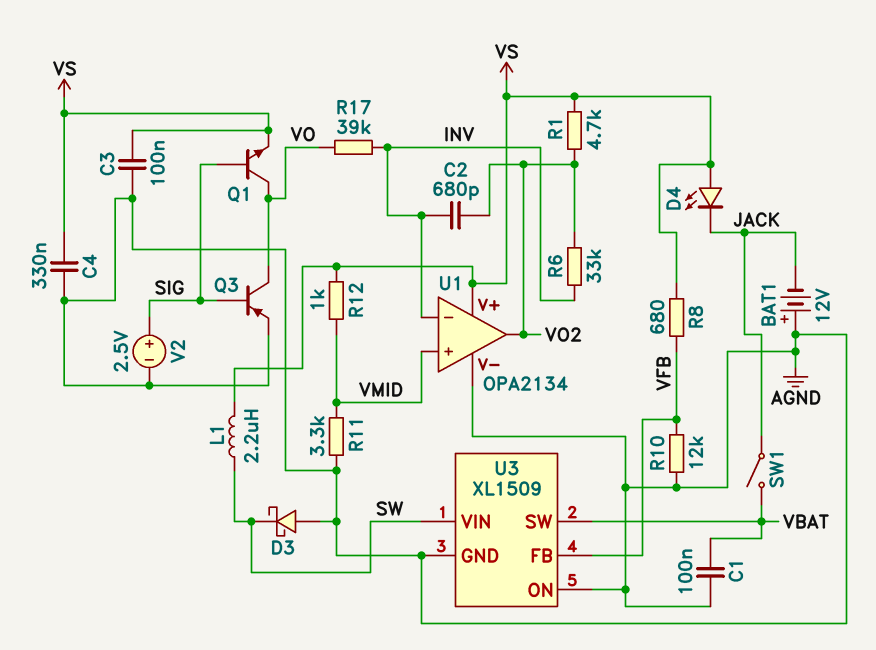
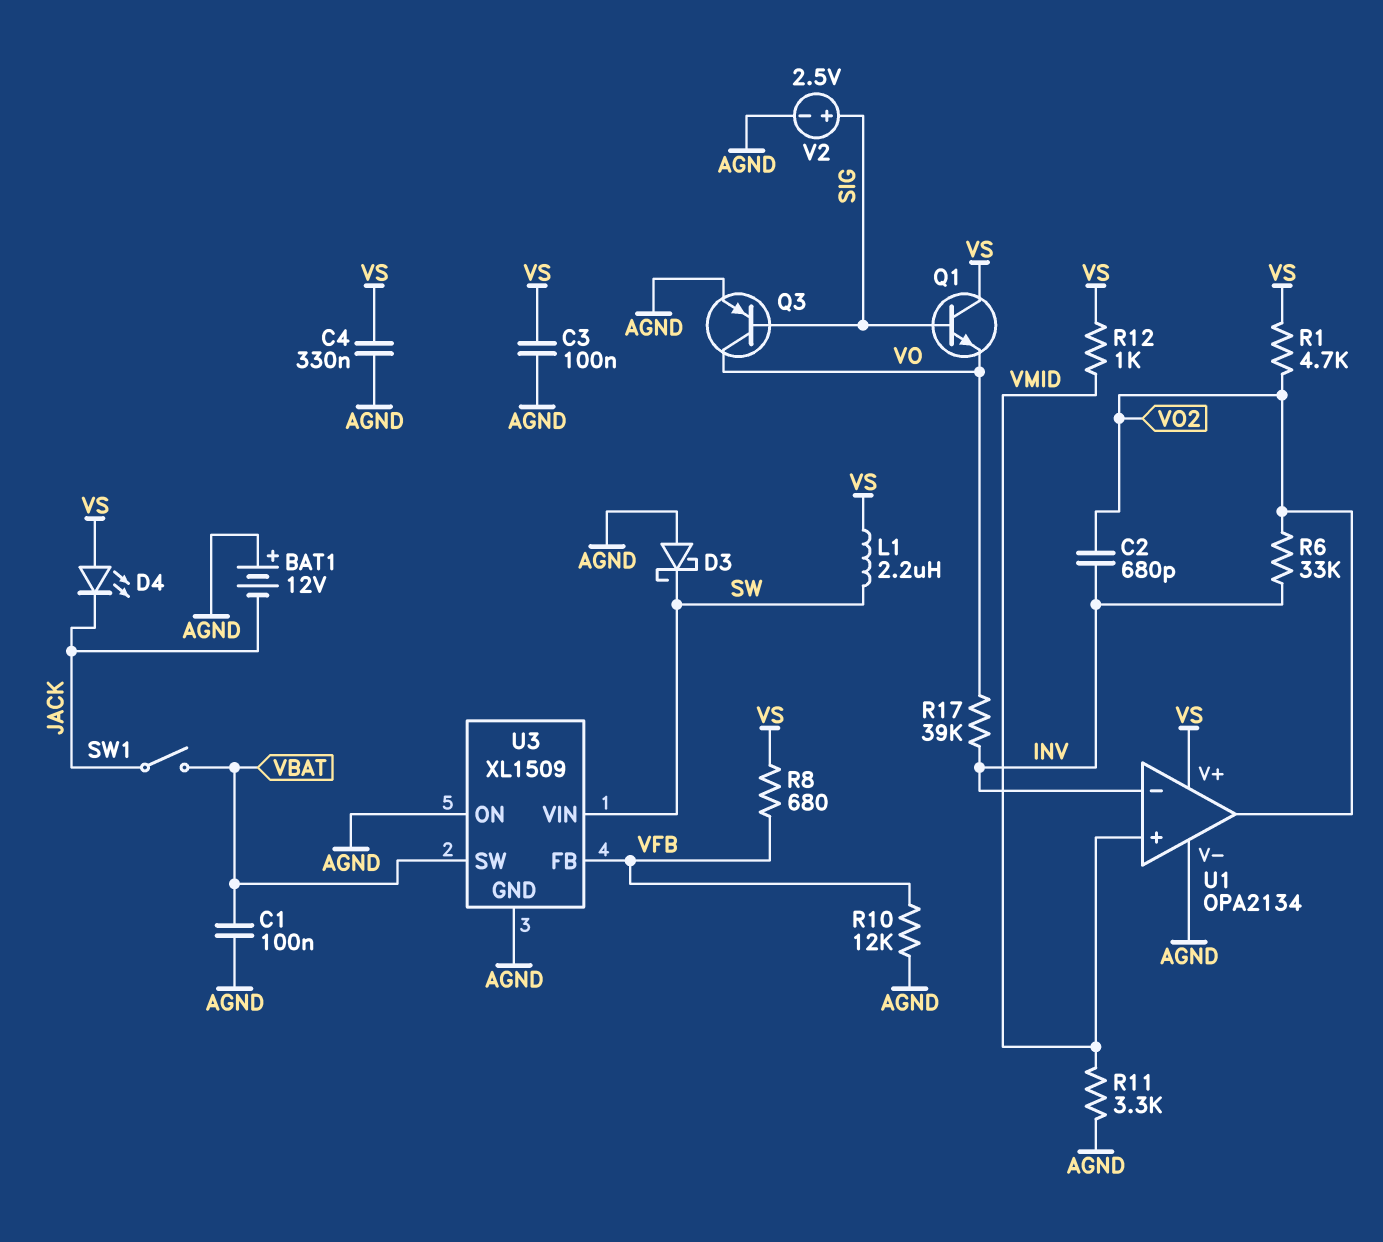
Q1: NPN (B SIG, C VO, E VS) -> NPN (B SIG, C VS, E VO)

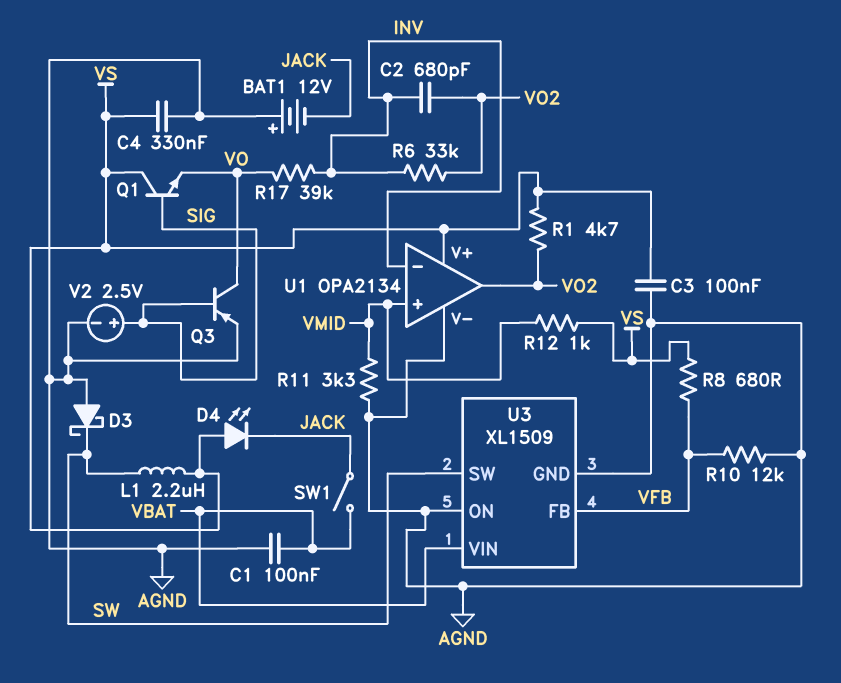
U3 pin SW: VBAT -> SW
U3 pin VIN: SW -> VBAT

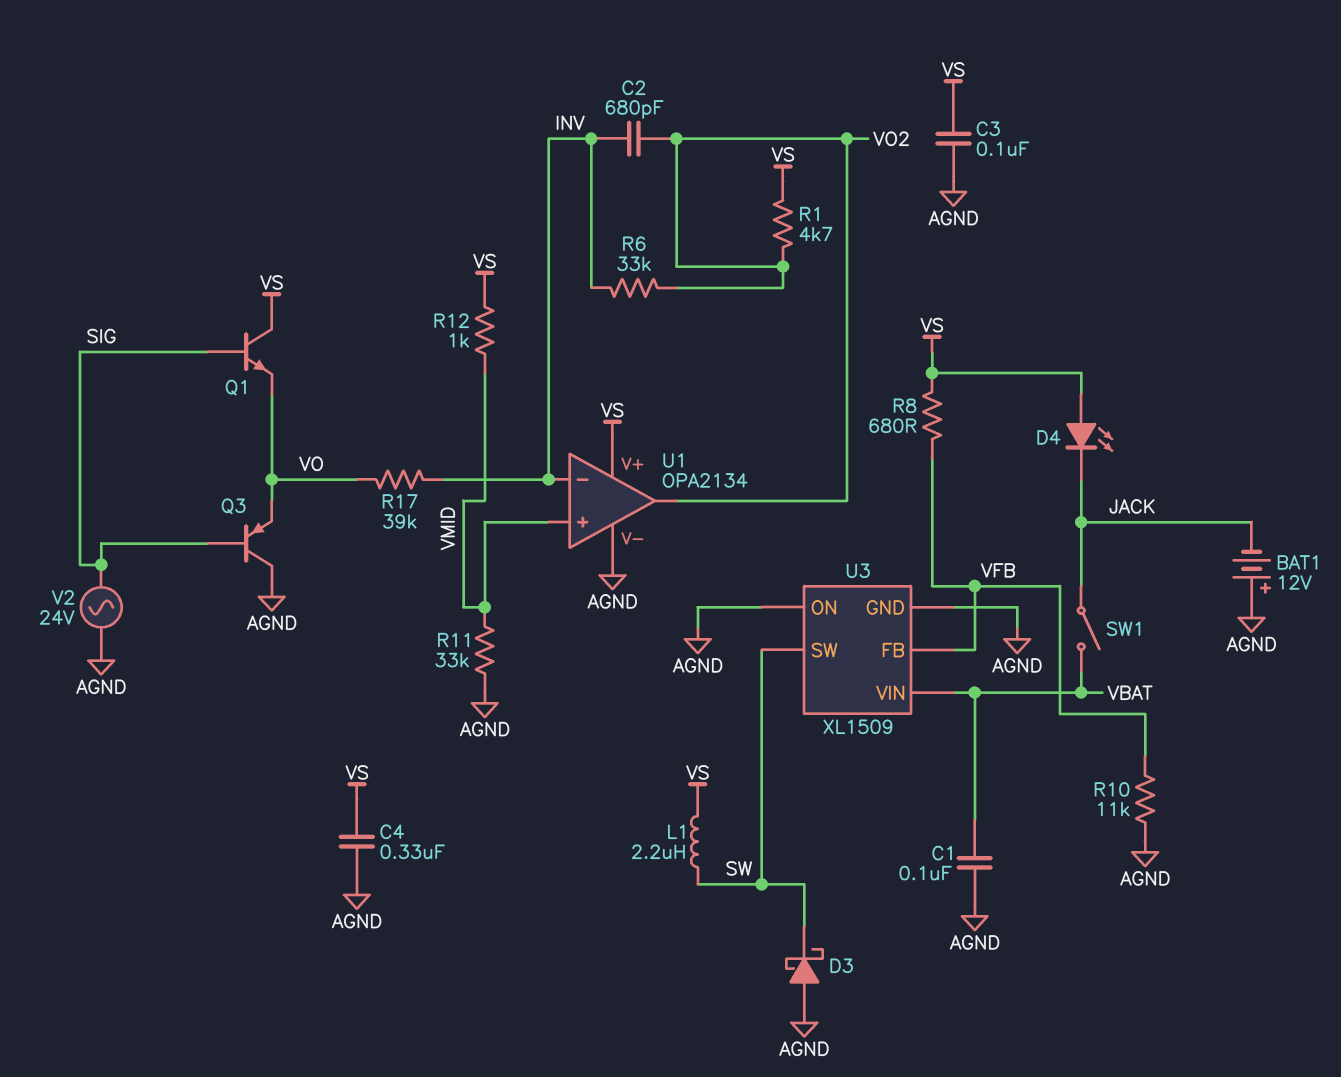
Q3: PNP (B SIG, C VO, E AGND) -> PNP (B SIG, C AGND, E VO)
R10: 12k (AGND, VFB) -> 11k (AGND, VFB)
R11: 3.3k (AGND, VMID) -> 33k (AGND, VMID)
V2: 2.5V (plus SIG, minus AGND) -> AC 24V (AGND, SIG)

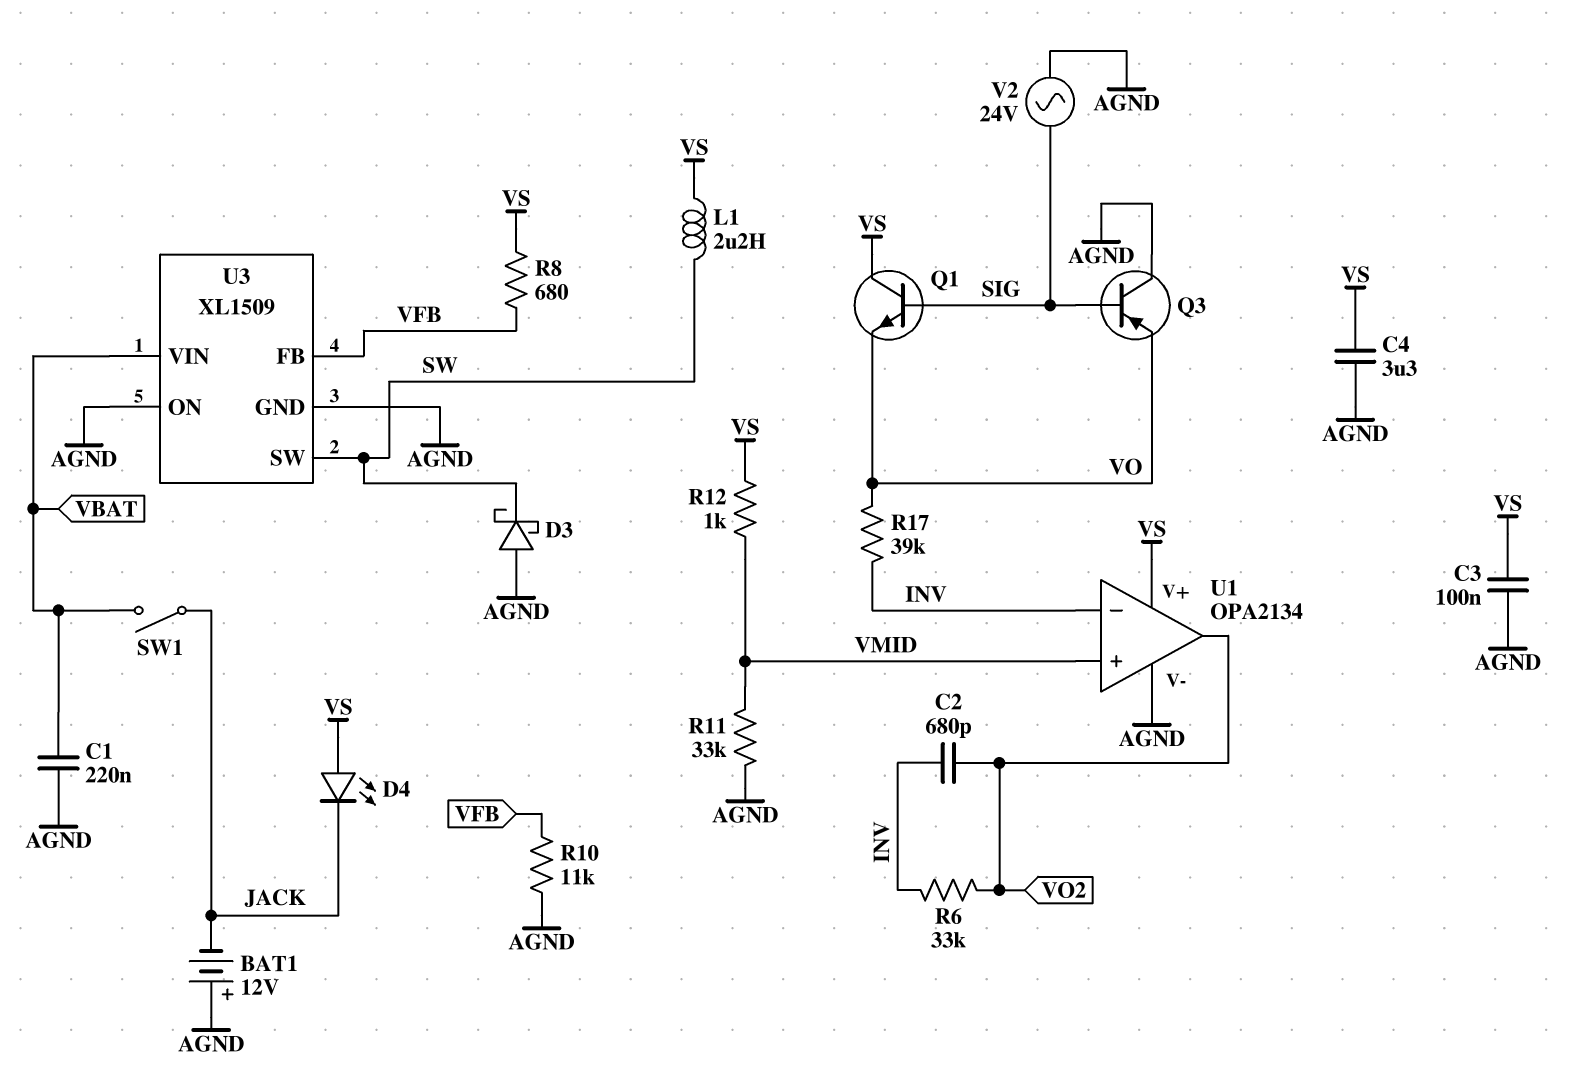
C1: 100nF (AGND, VBAT) -> 220nF (AGND, VBAT)
C4: 330nF (AGND, VS) -> 3.3uF (AGND, VS)
R1: 4.7k (VO2, VS) -> none

